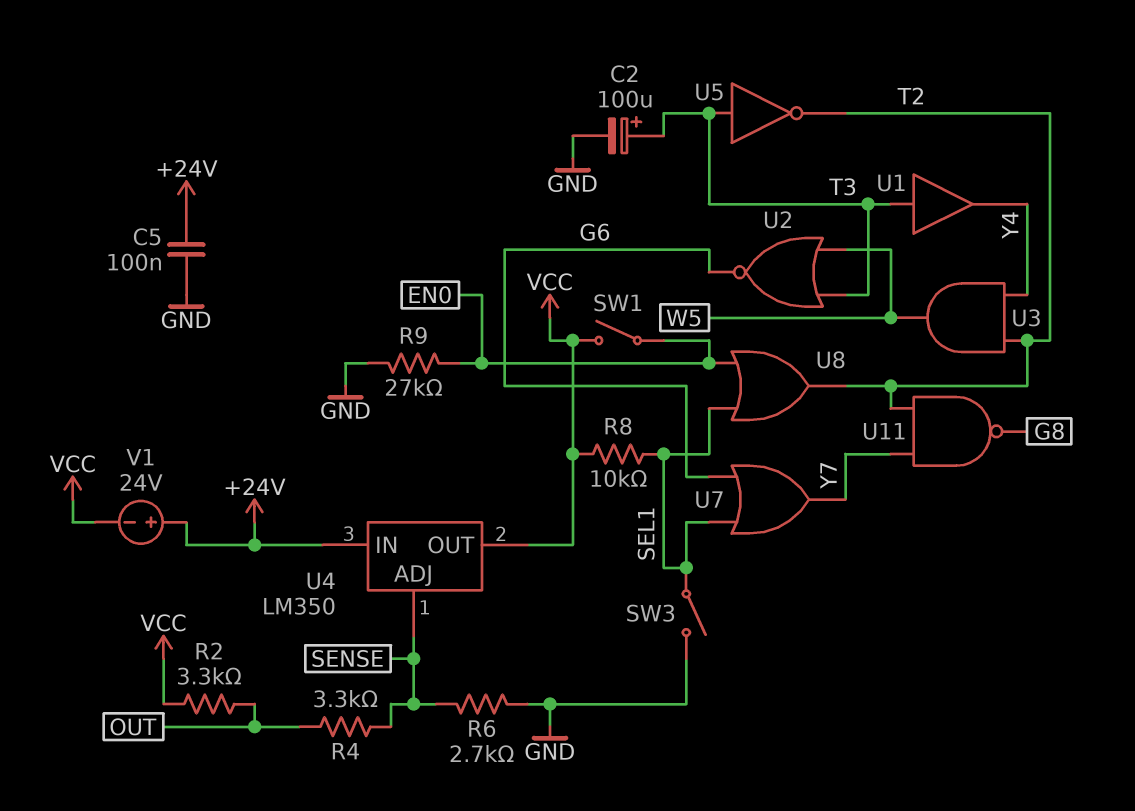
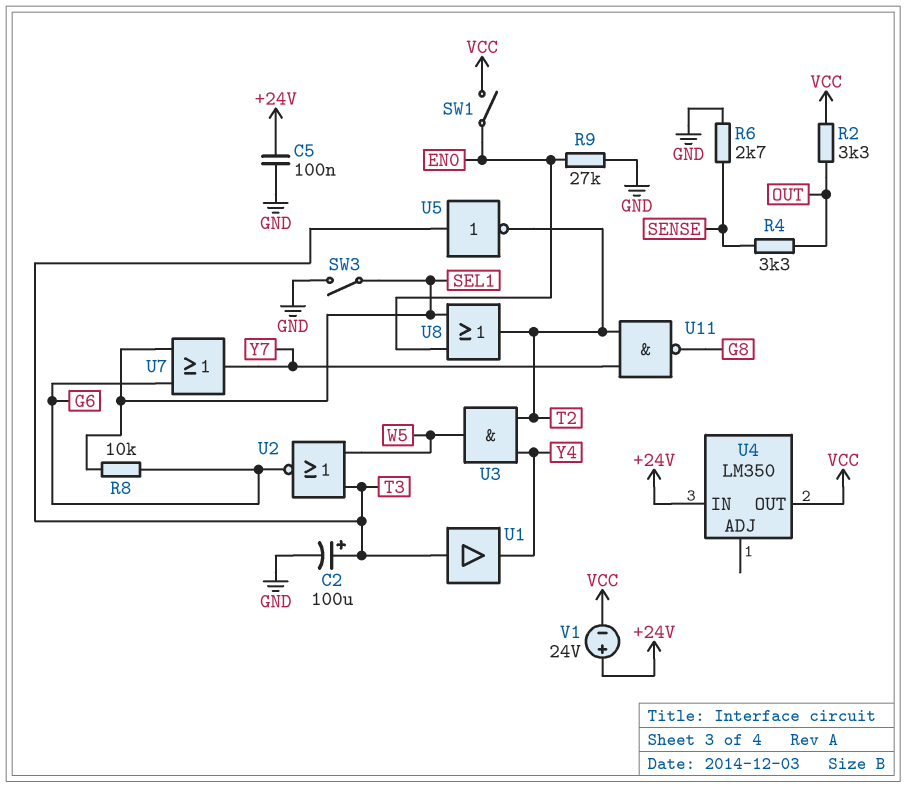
R8: 10k (SEL1, VCC) -> 10k (G6, SEL1)
U4 pin ADJ: SENSE -> none

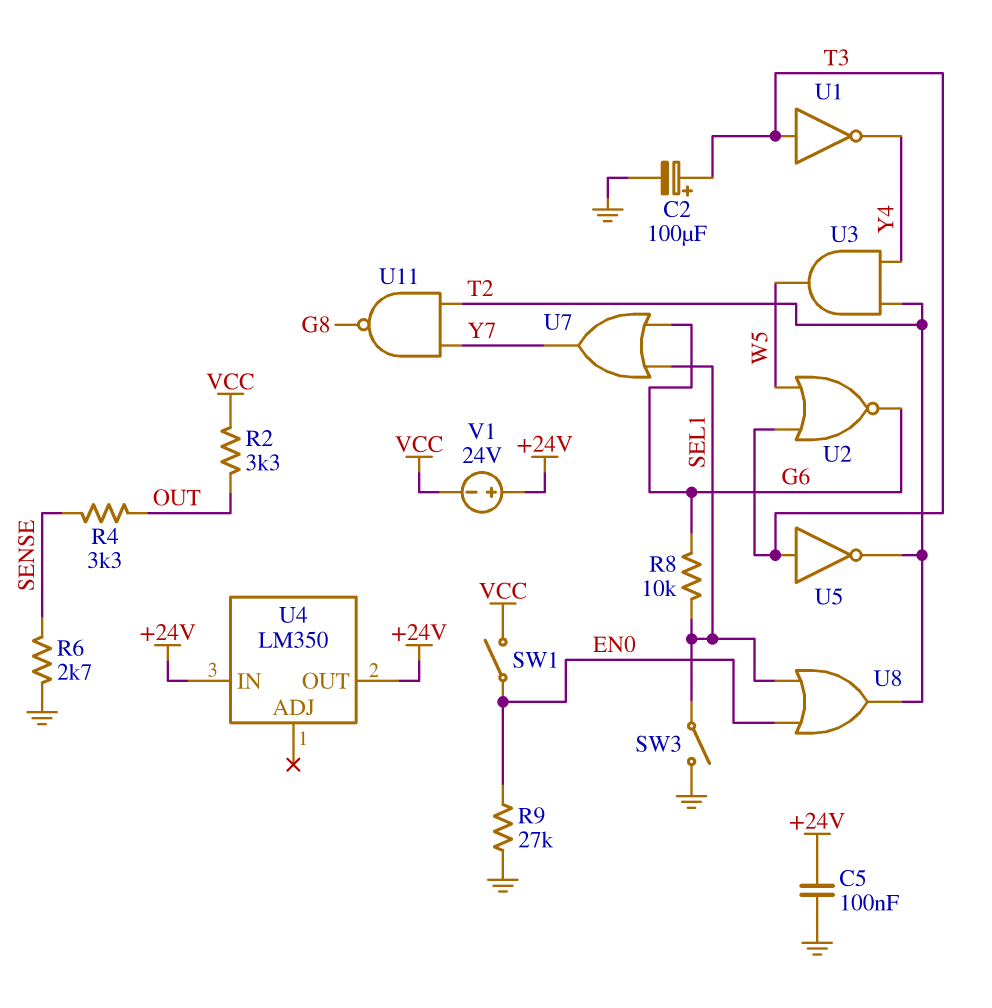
U1: buffer (in T3, out Y4) -> NOT (in T3, out Y4)
U4 pin OUT: VCC -> +24V

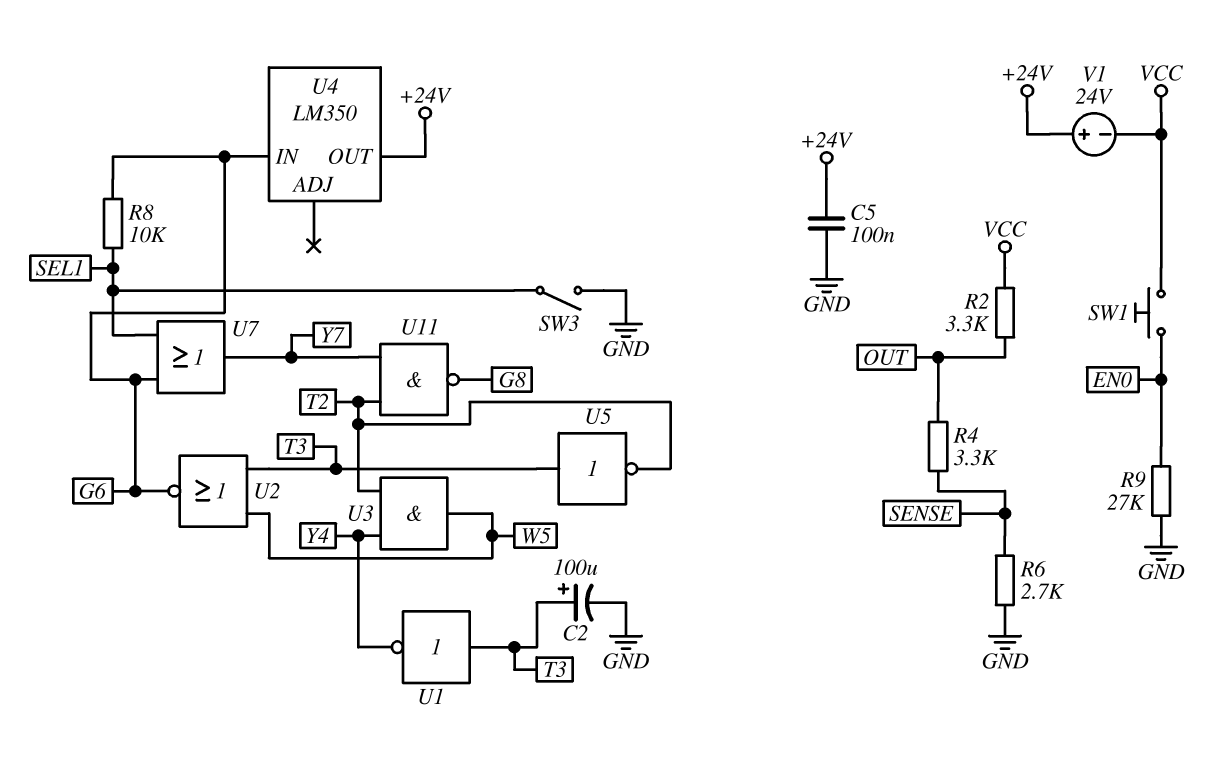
SW1: switch (EN0, VCC) -> button (EN0, VCC)
U4 pin IN: +24V -> G6
U8: OR (in EN0, in SEL1, out T2) -> none

